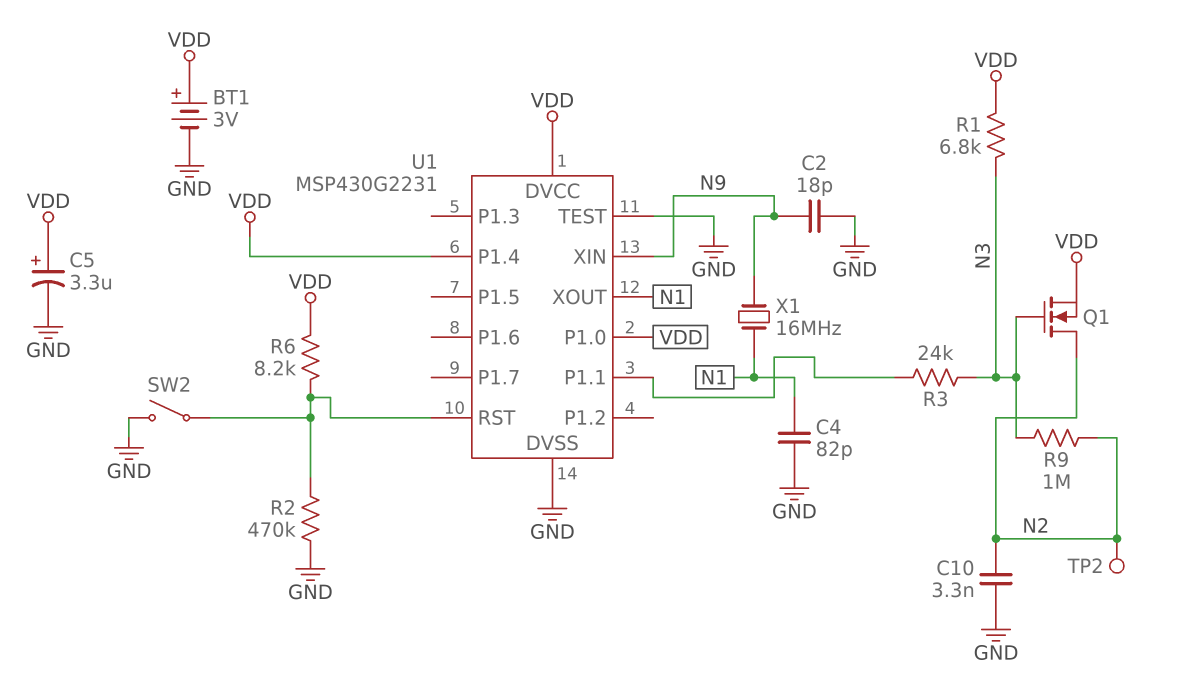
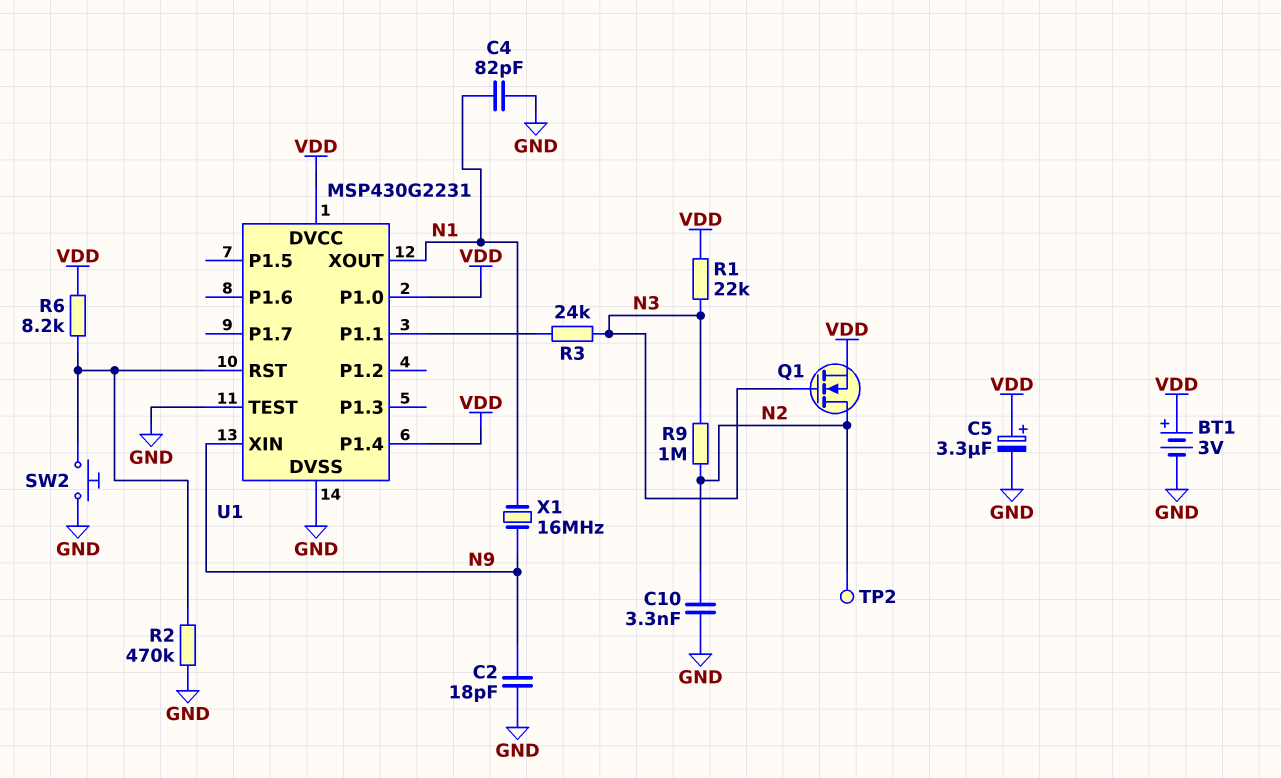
R1: 6.8k (N3, VDD) -> 22k (N3, VDD)
SW2: switch (GND, U1/RST) -> button (GND, U1/RST)

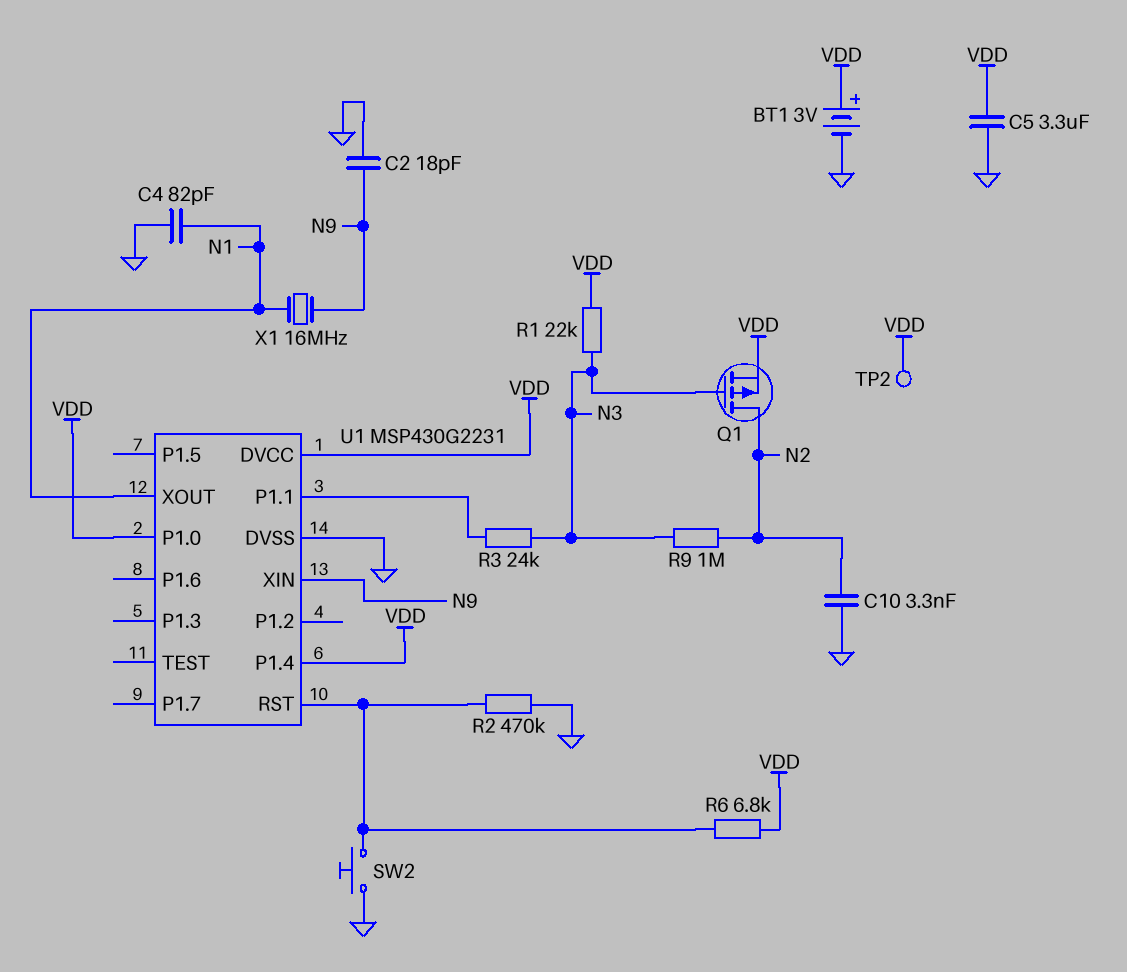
C5: 3.3uF (plus VDD, minus GND) -> 3.3uF (GND, VDD)
Q1: NMOS (G N3, D N2, S VDD) -> PMOS (G N3, D N2, S VDD)
R6: 8.2k (U1/RST, VDD) -> 6.8k (U1/RST, VDD)
TP2: test point (N2) -> test point (VDD)
U1 pin TEST: GND -> none

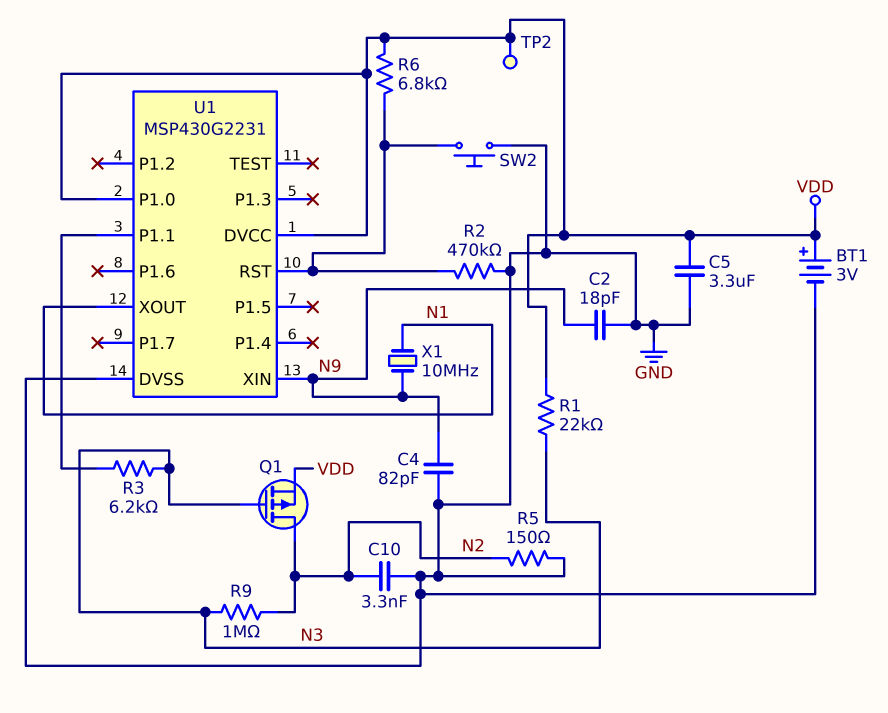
C4: 82pF (GND, N1) -> 82pF (GND, N9)
R3: 24k (N3, U1/P1.1) -> 6.2k (N3, U1/P1.1)
R5: none -> 150 (GND, N2)
U1 pin P1.4: VDD -> none
X1: 16MHz (N1, N9) -> 10MHz (N1, N9)

